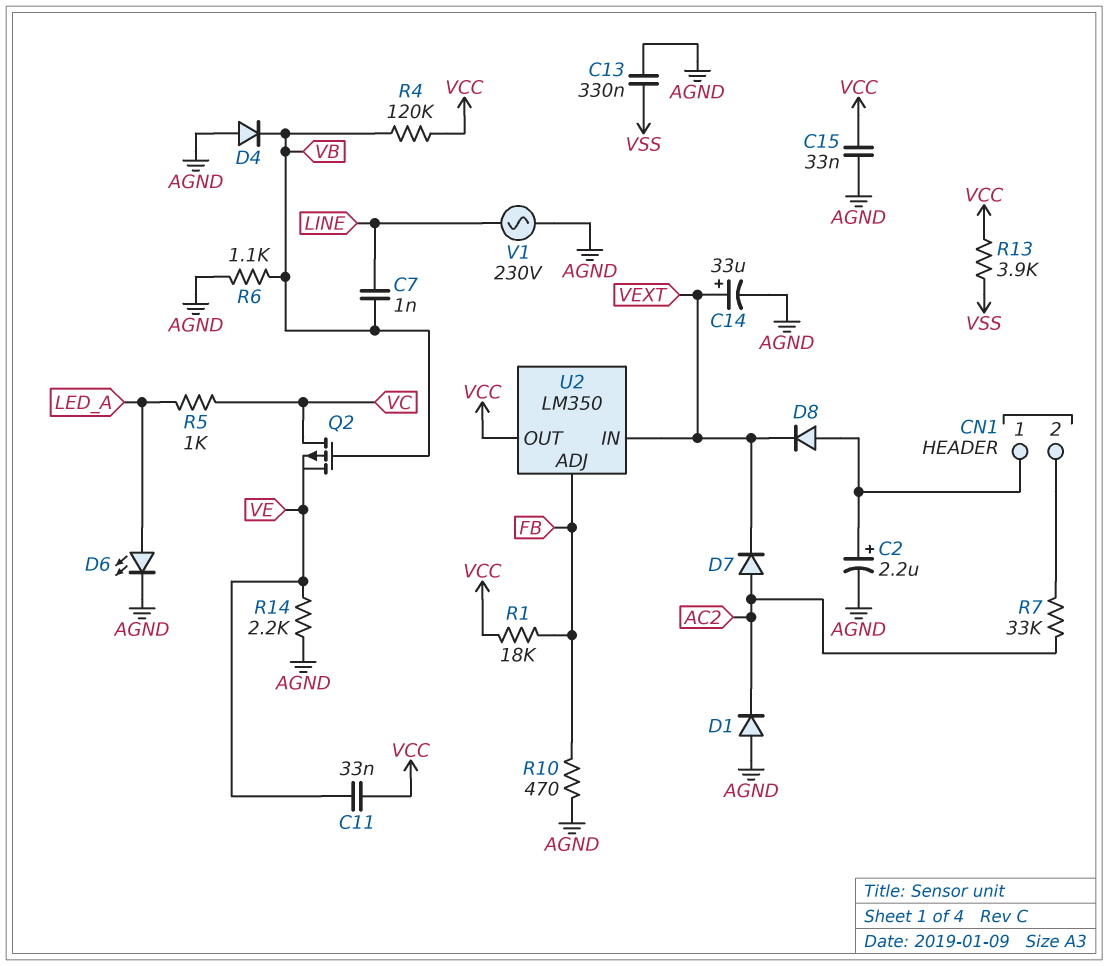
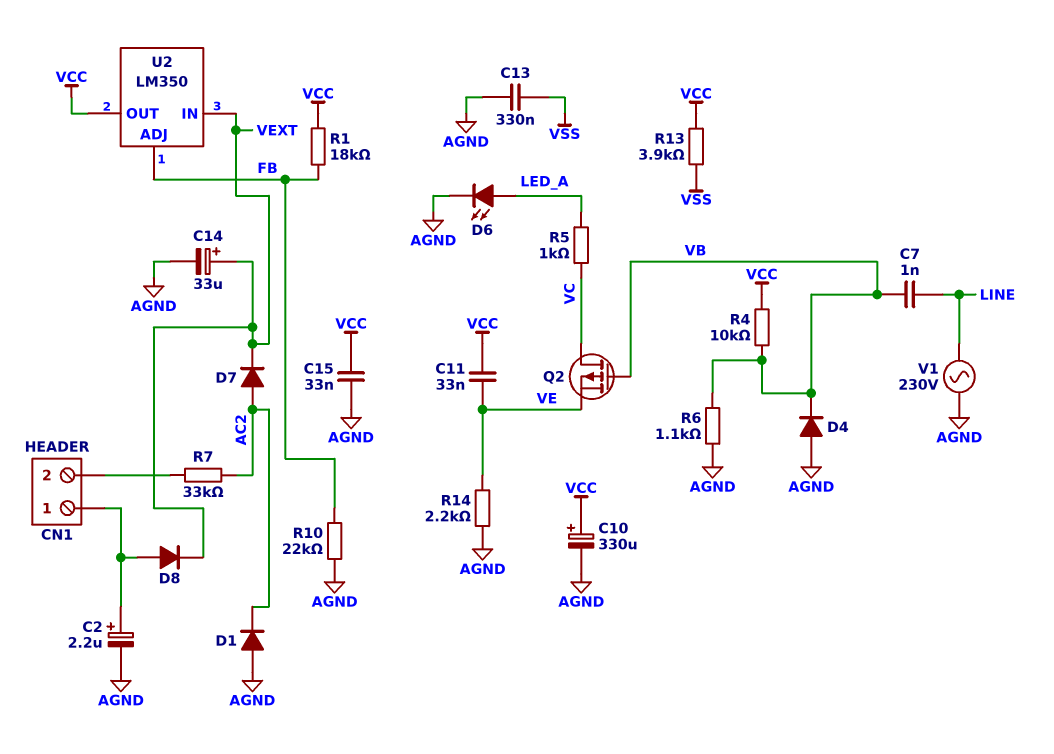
C10: none -> 330uF (plus VCC, minus AGND)
R4: 120k (VB, VCC) -> 10k (VB, VCC)
R10: 470 (AGND, FB) -> 22k (AGND, FB)

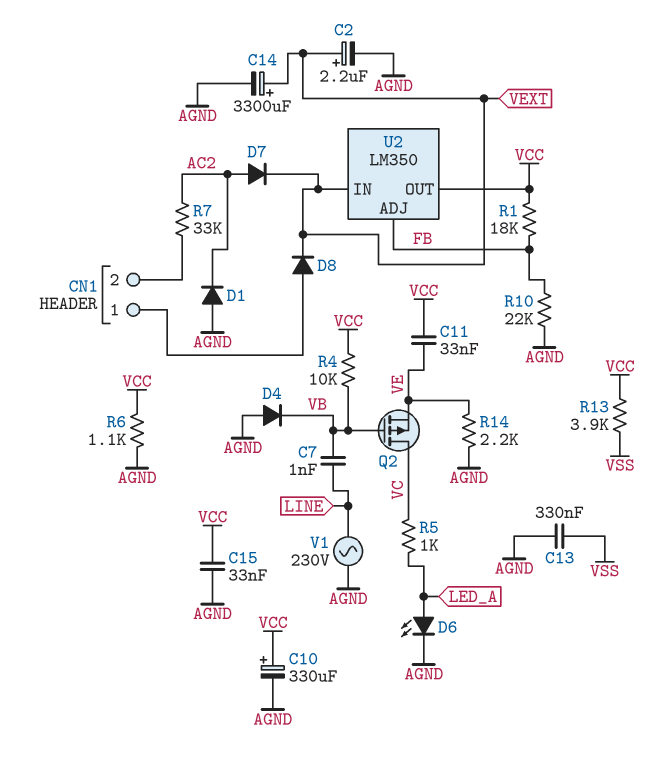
C2: 2.2uF (plus CN1/1, minus AGND) -> 2.2uF (plus VEXT, minus AGND)
C14: 33uF (plus VEXT, minus AGND) -> 3300uF (plus VEXT, minus AGND)
R6: 1.1k (AGND, VB) -> 1.1k (AGND, VCC)

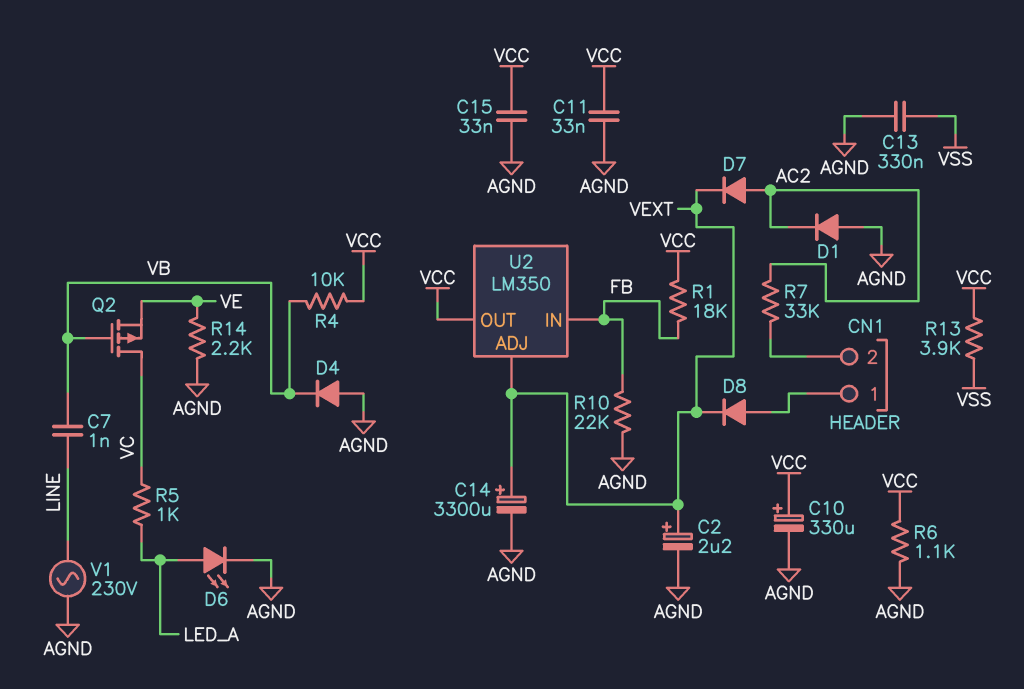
C11: 33nF (VCC, VE) -> 33nF (AGND, VCC)
U2 pin ADJ: FB -> VEXT
U2 pin IN: VEXT -> FB

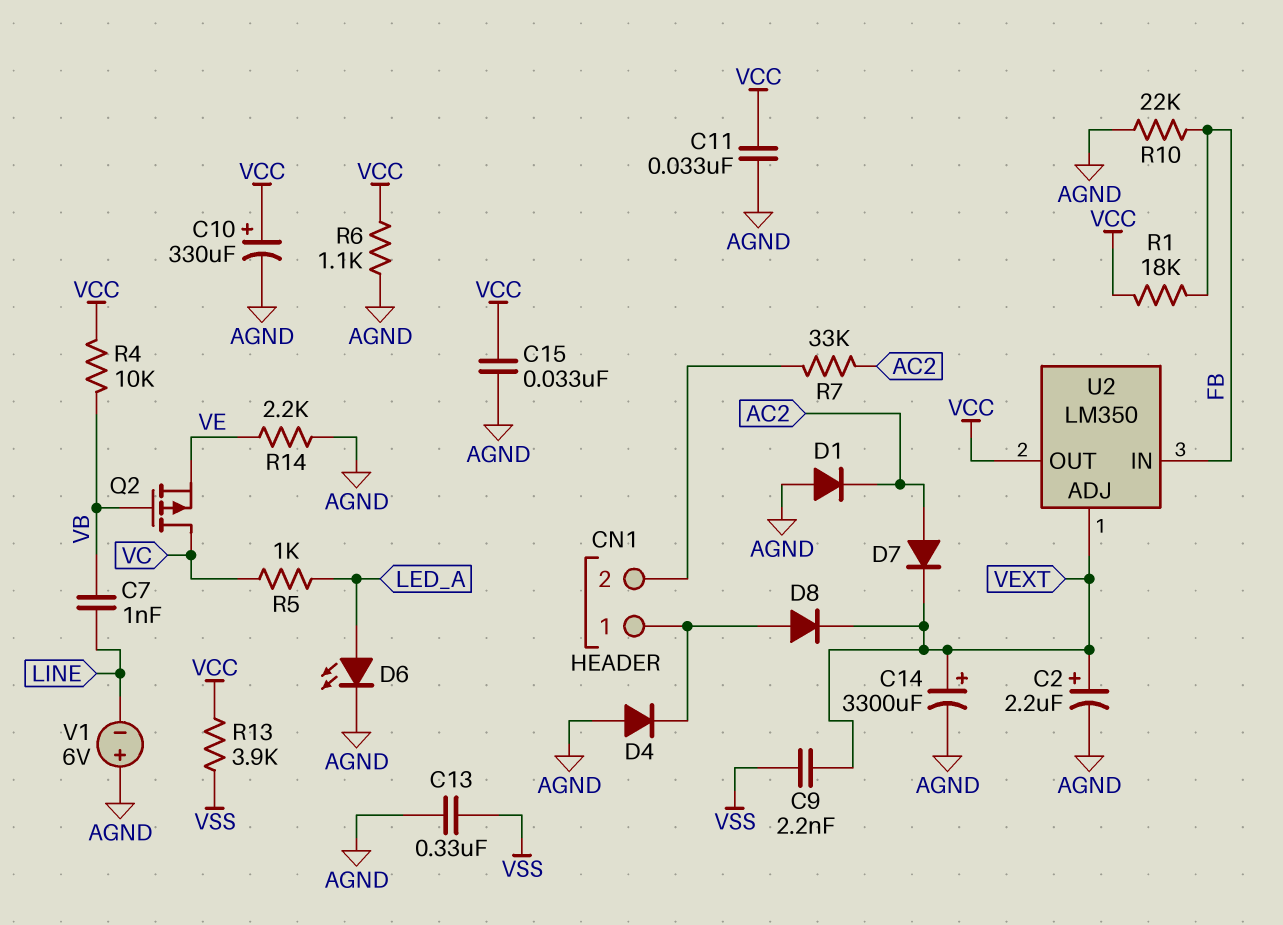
C9: none -> 2.2nF (VEXT, VSS)
D4: diode (A AGND, K VB) -> diode (A AGND, K CN1/1)
V1: AC 230V (AGND, LINE) -> 6V (plus AGND, minus LINE)

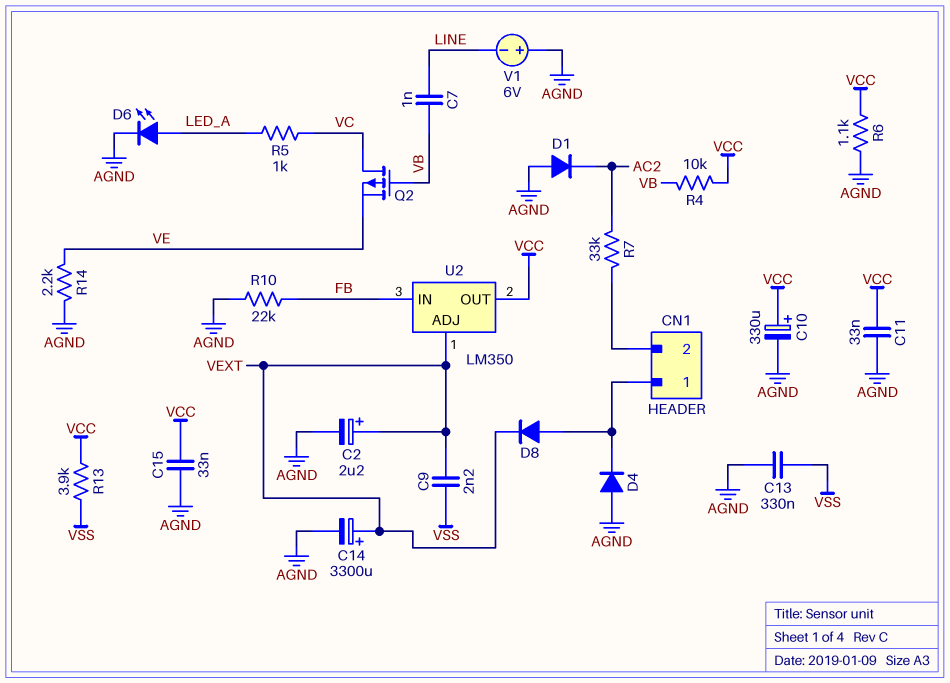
D7: diode (A AC2, K VEXT) -> none
R1: 18k (FB, VCC) -> none

